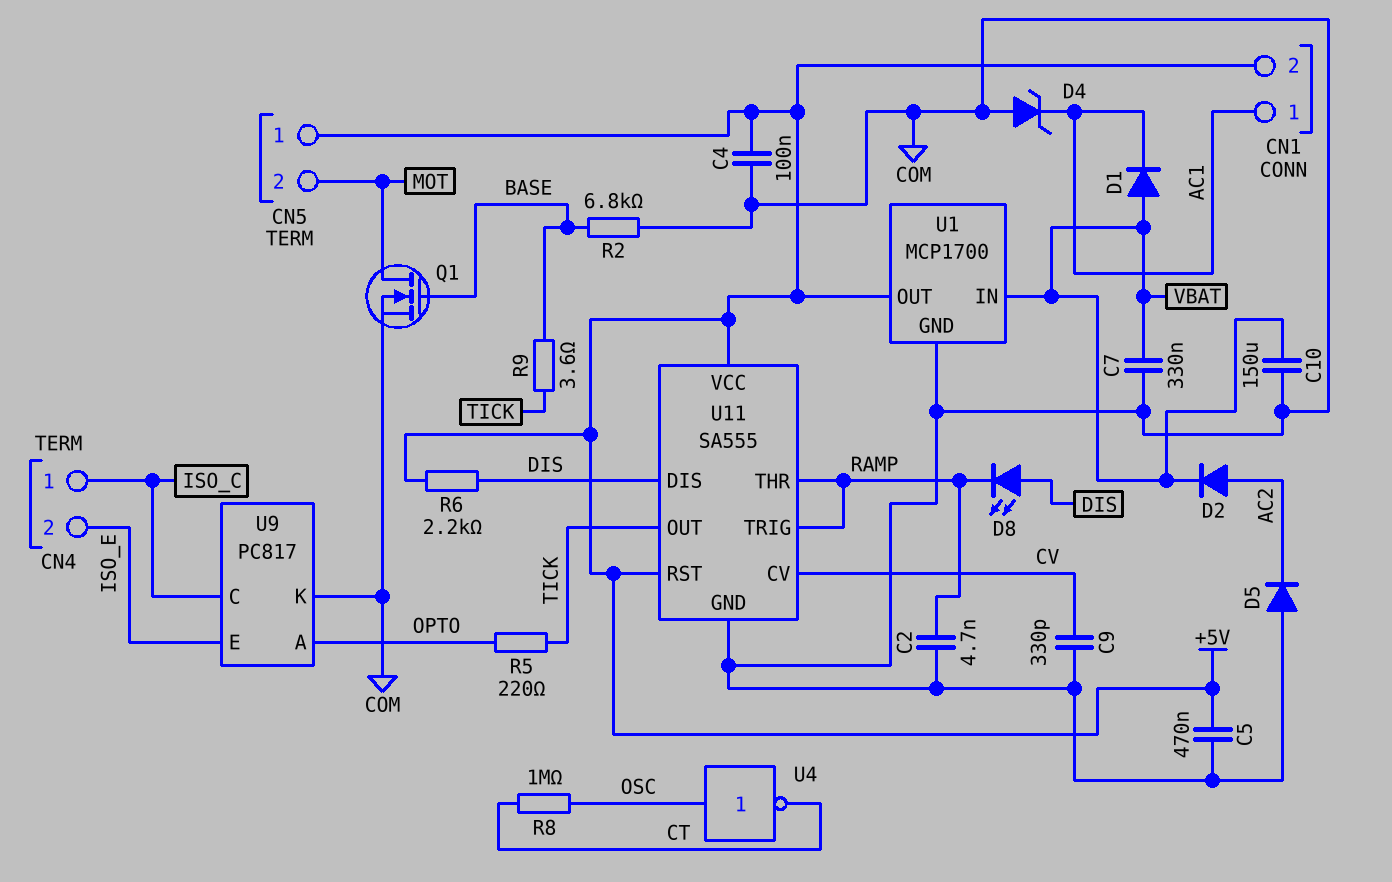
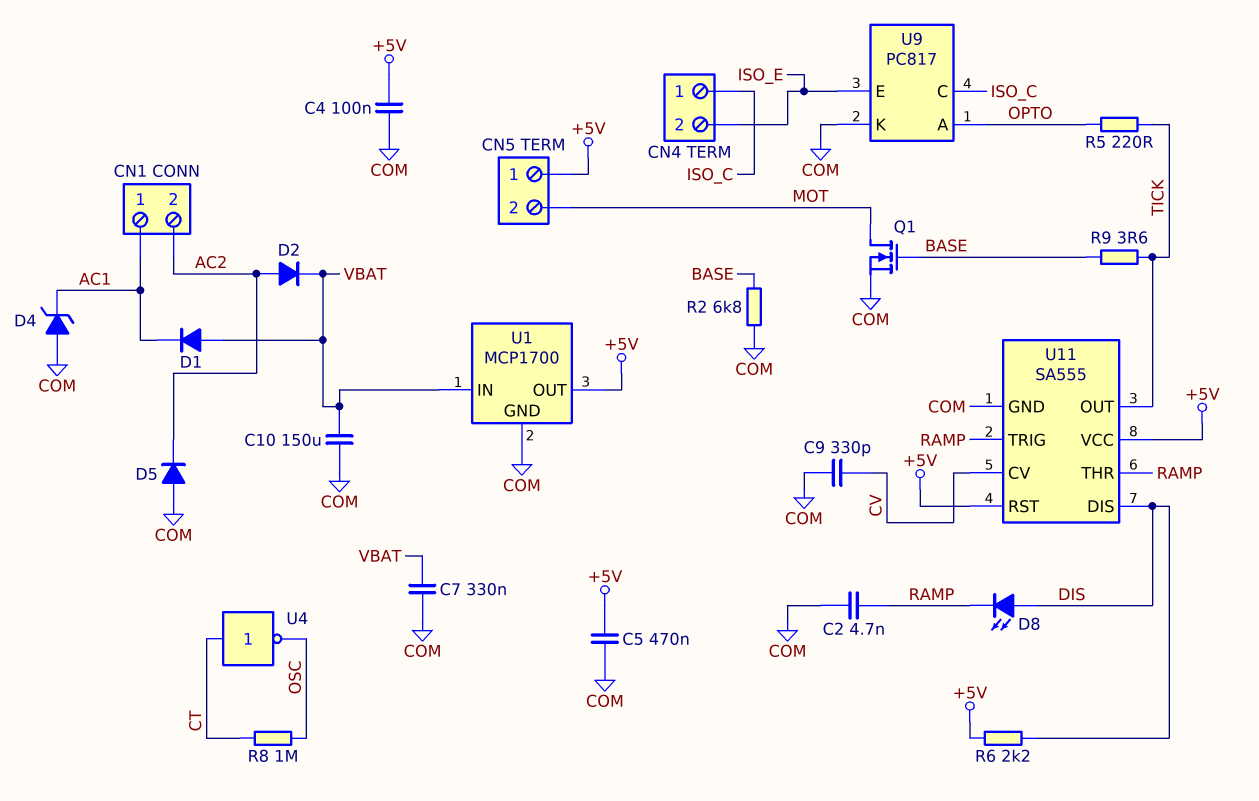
CN1 pin 2: +5V -> AC2
U4: NOT (in OSC, out CT) -> NOT (in CT, out OSC)

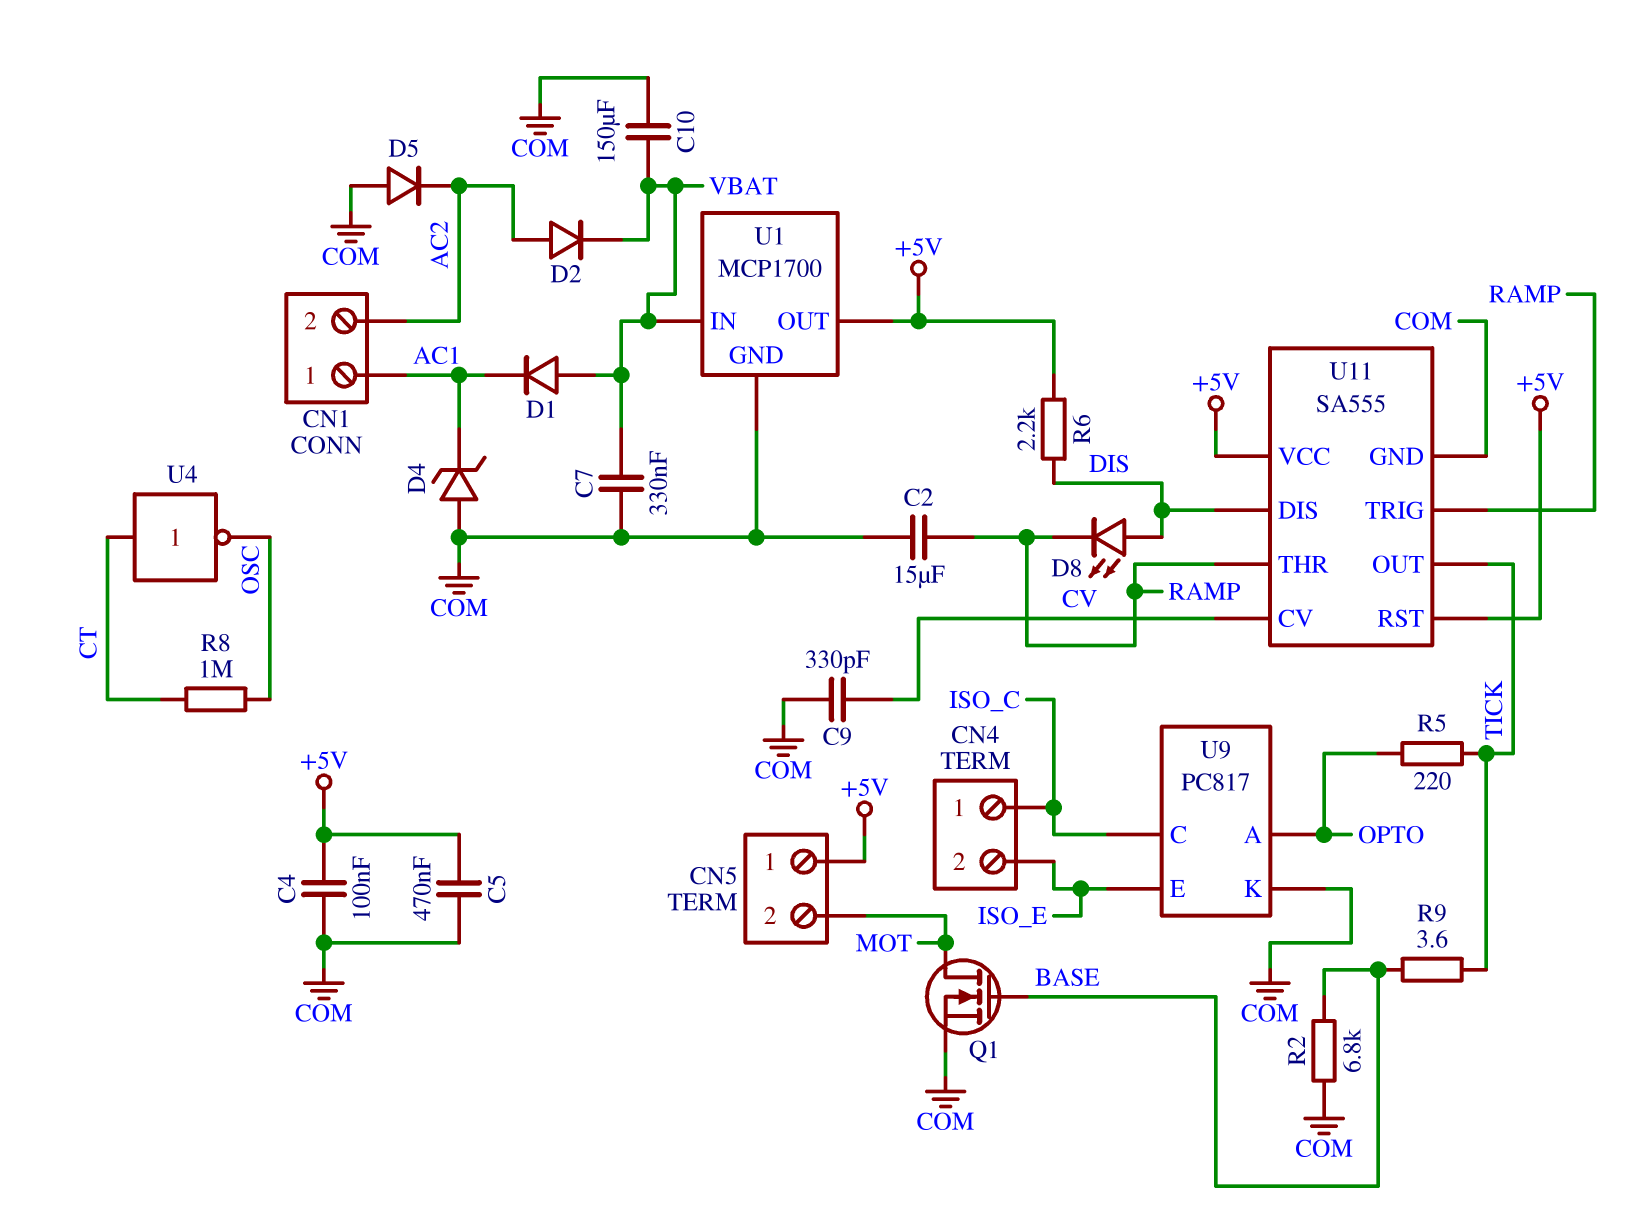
C2: 4.7nF (COM, RAMP) -> 15uF (COM, RAMP)

